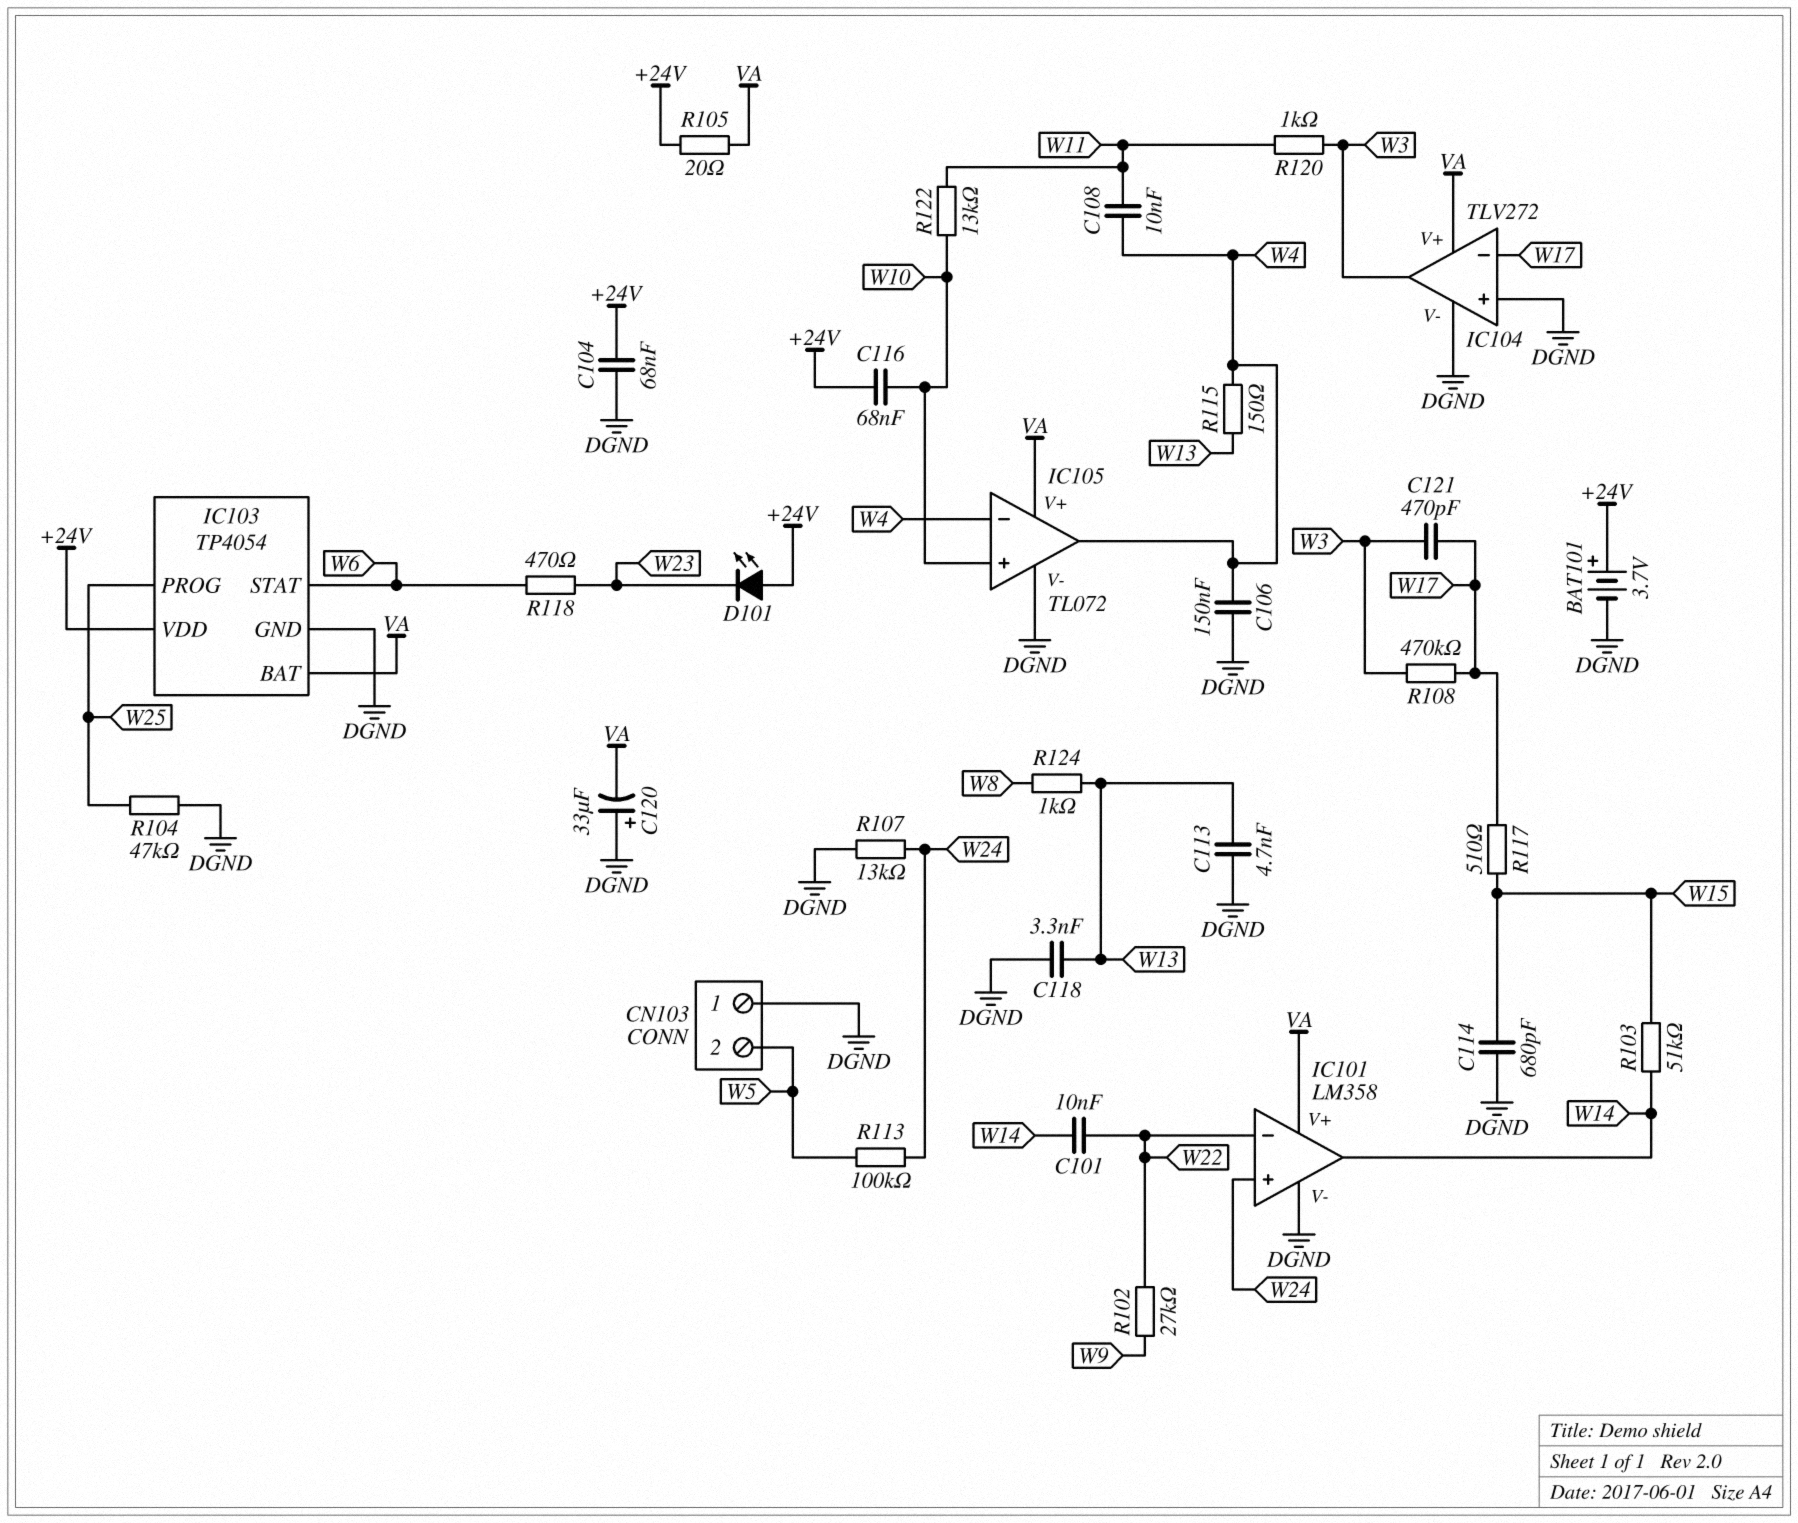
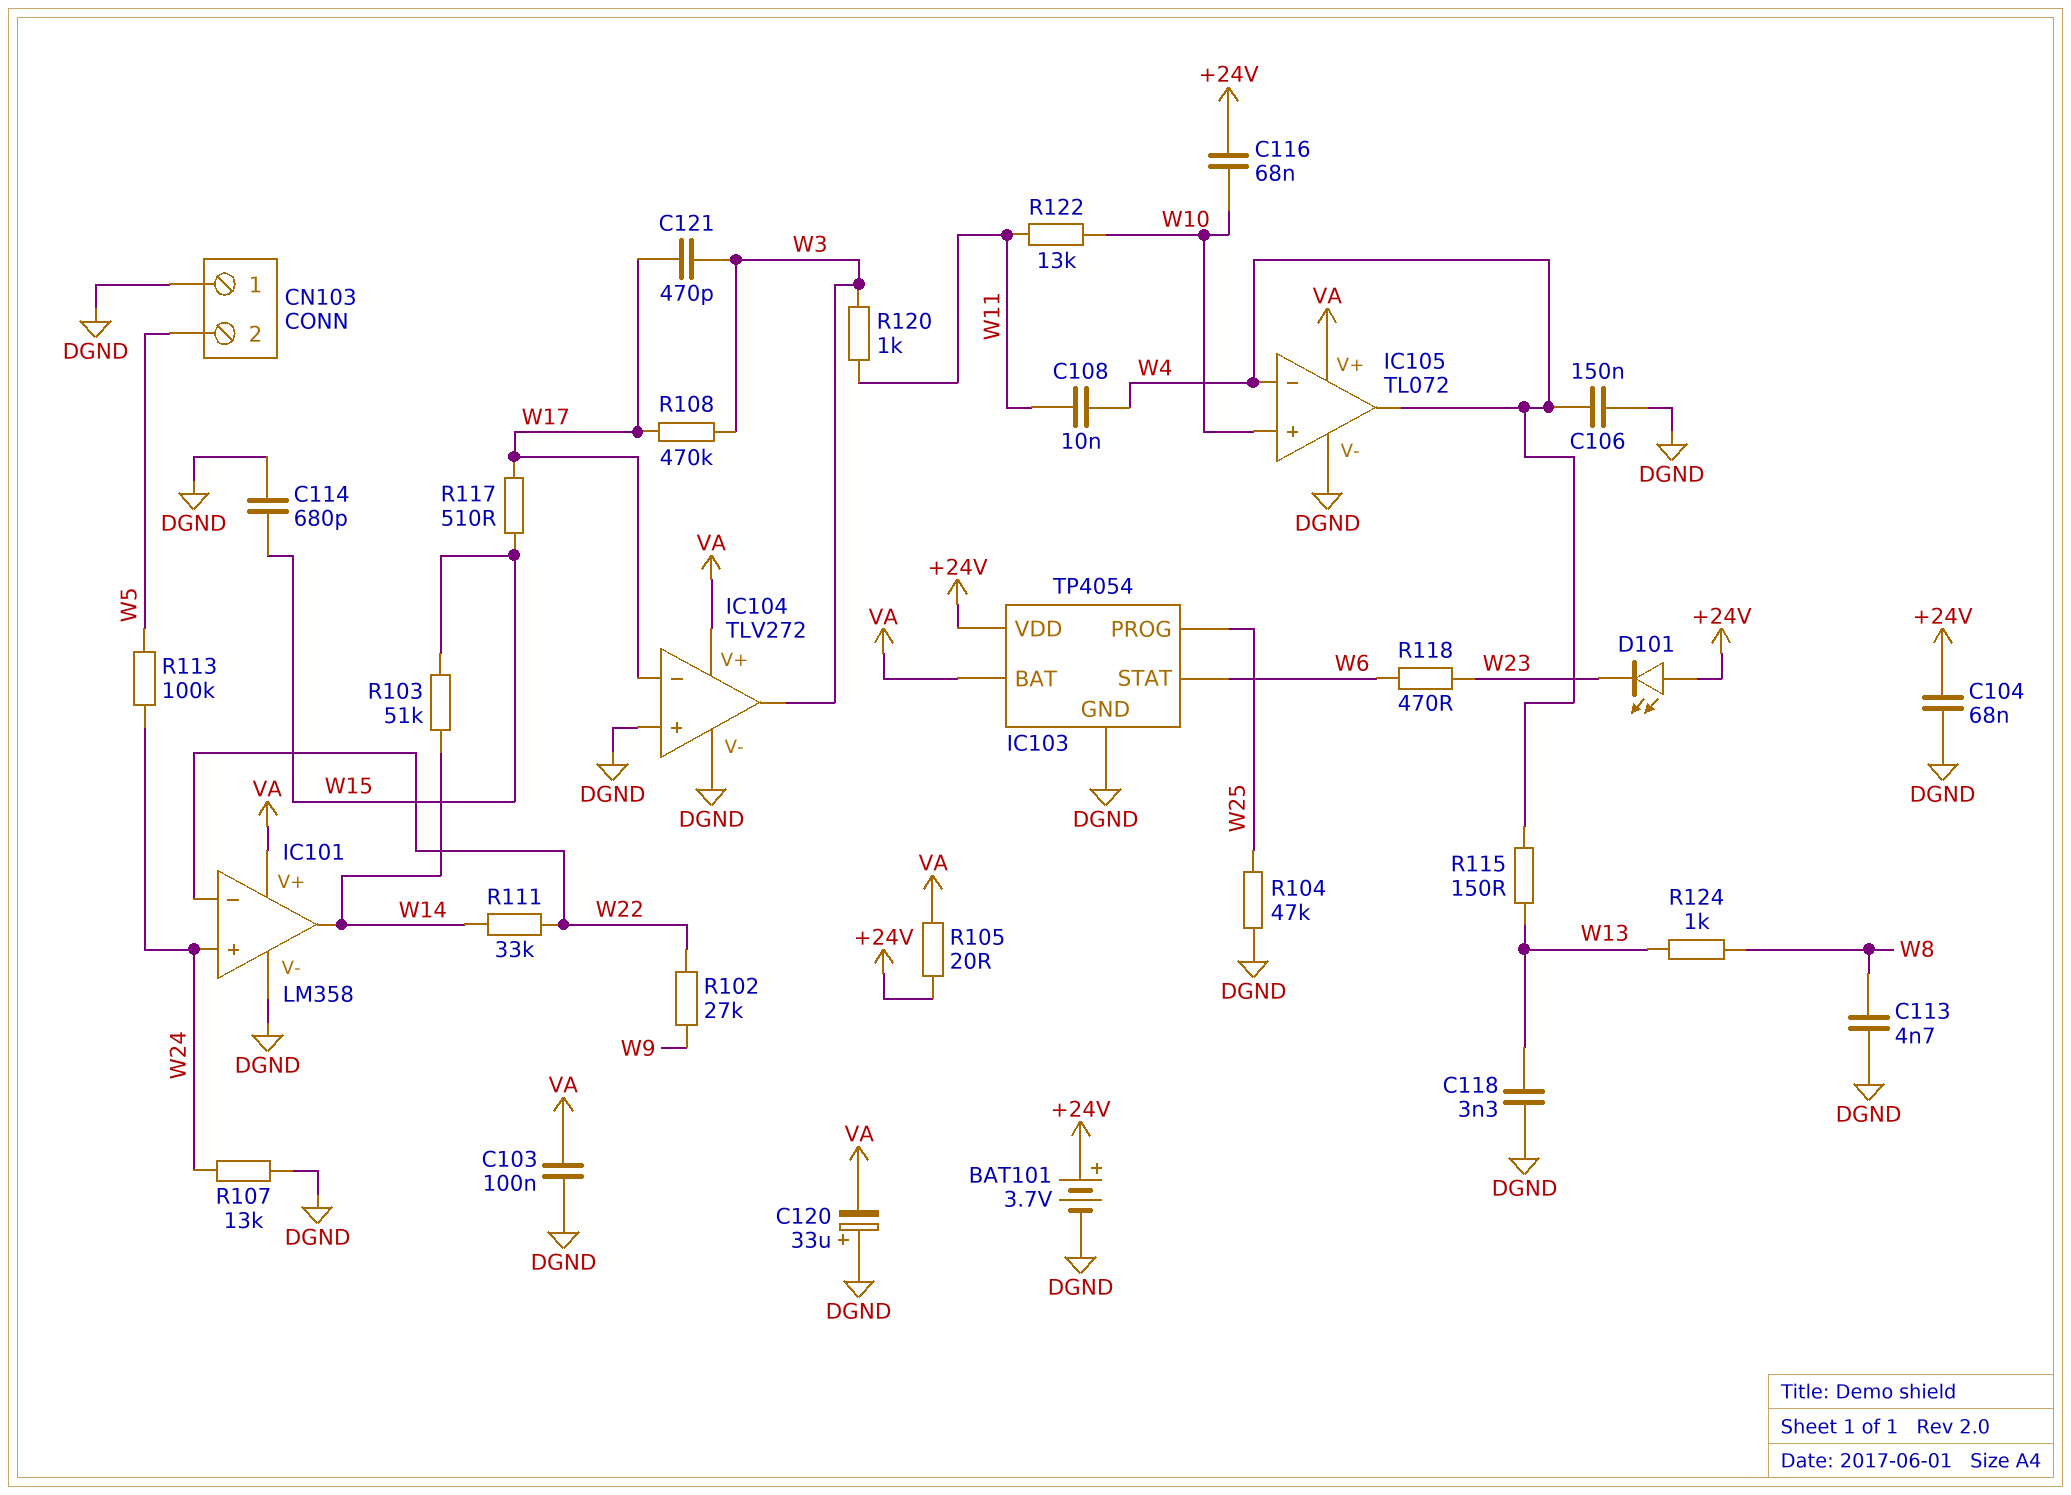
C101: 10nF (W14, W22) -> none
C103: none -> 100nF (DGND, VA)
C113: 4.7nF (DGND, W13) -> 4.7nF (DGND, W8)
R111: none -> 33k (W14, W22)

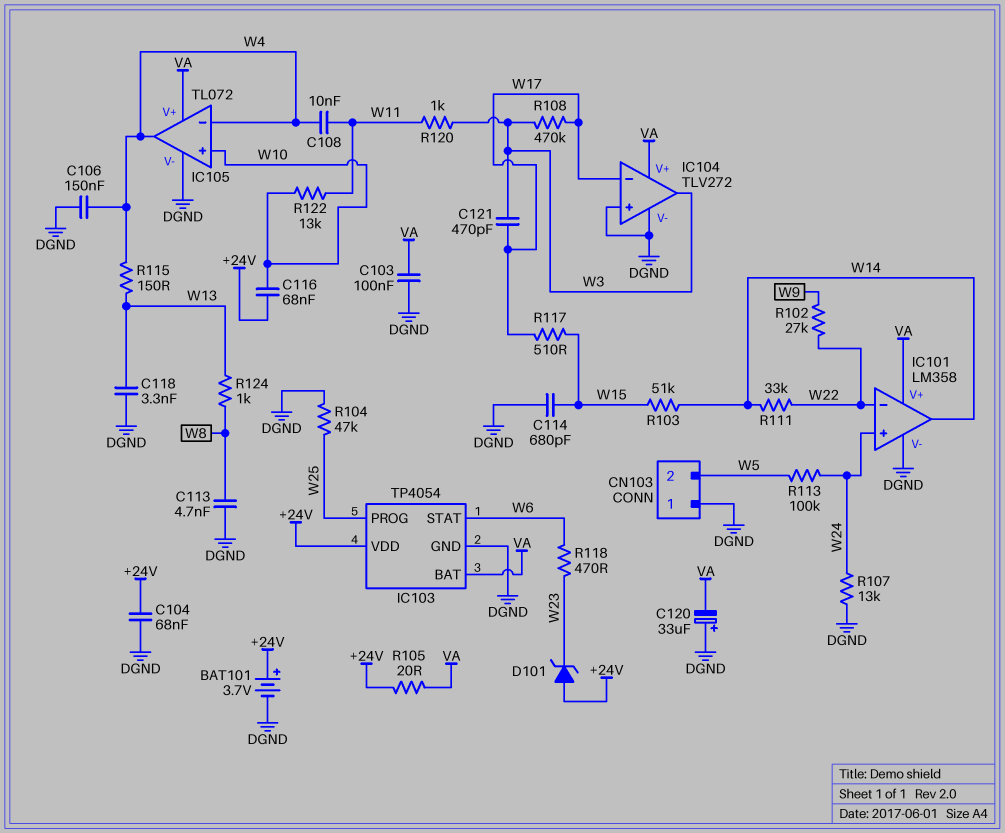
D101: LED (A +24V, K W23) -> zener (A +24V, K W23)

